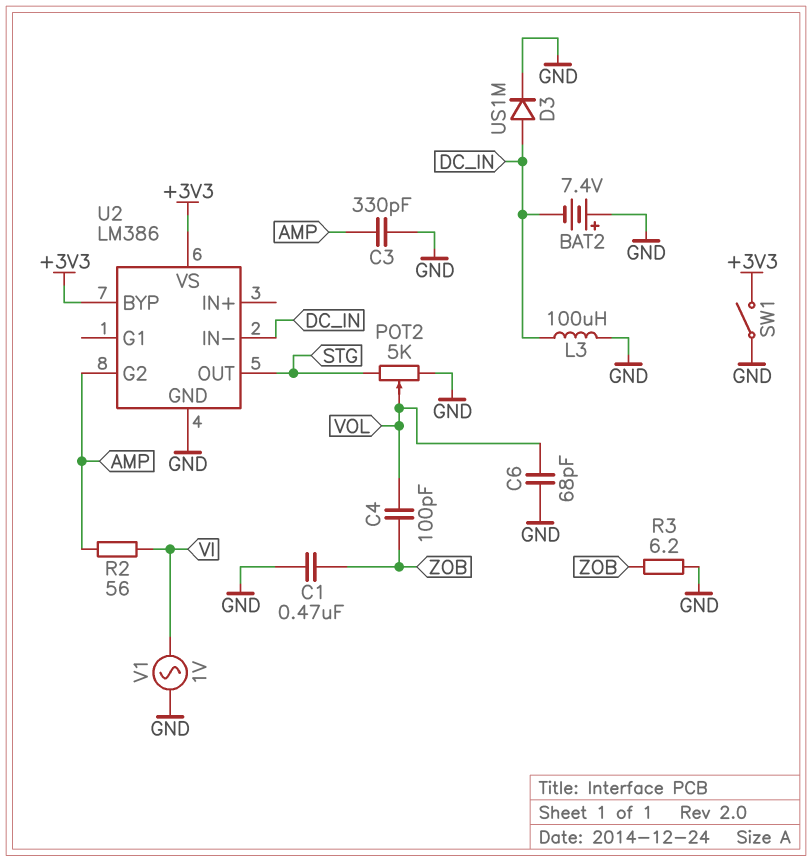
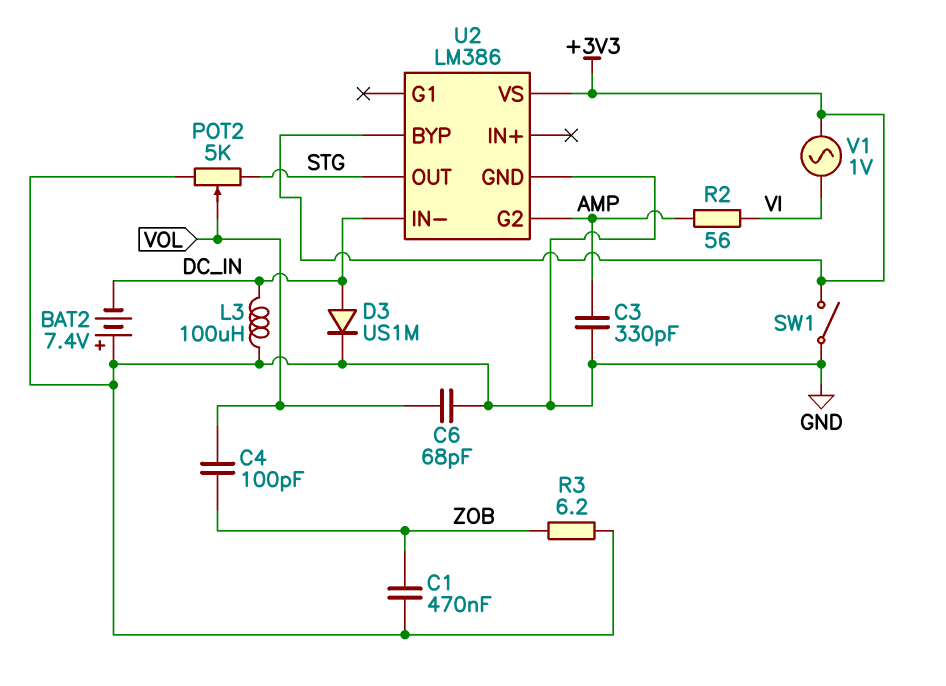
V1: AC 1V (GND, VI) -> AC 1V (+3V3, VI)

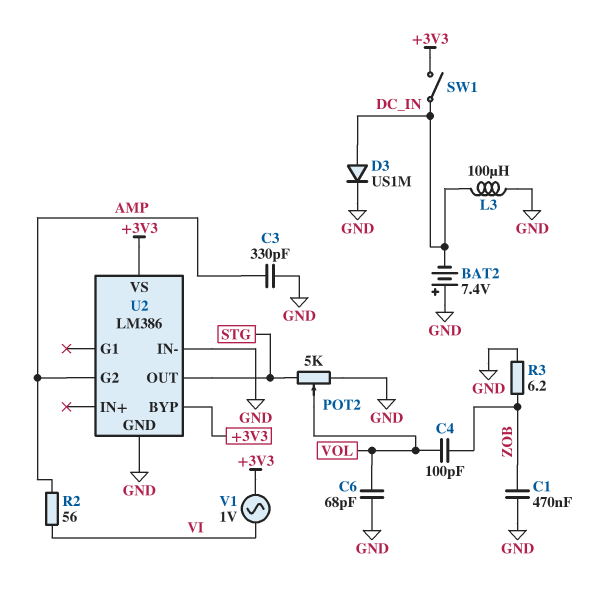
SW1: switch (+3V3, GND) -> switch (+3V3, DC_IN)
U2 pin IN-: DC_IN -> GND

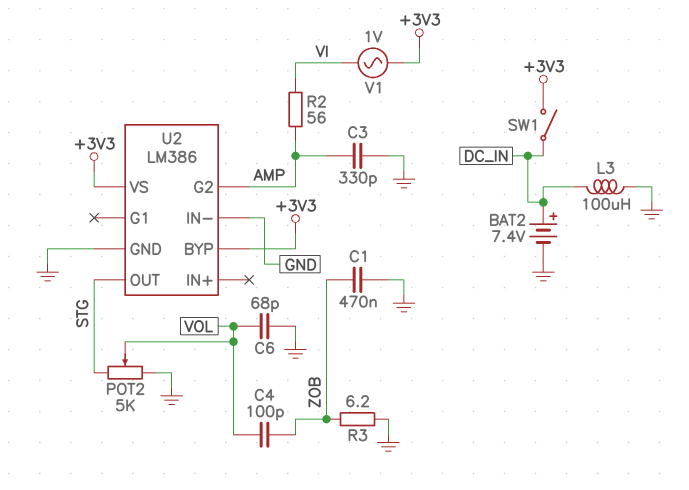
BAT2: 7.4V (plus GND, minus DC_IN) -> 7.4V (plus DC_IN, minus GND)
D3: diode US1M (A DC_IN, K GND) -> none

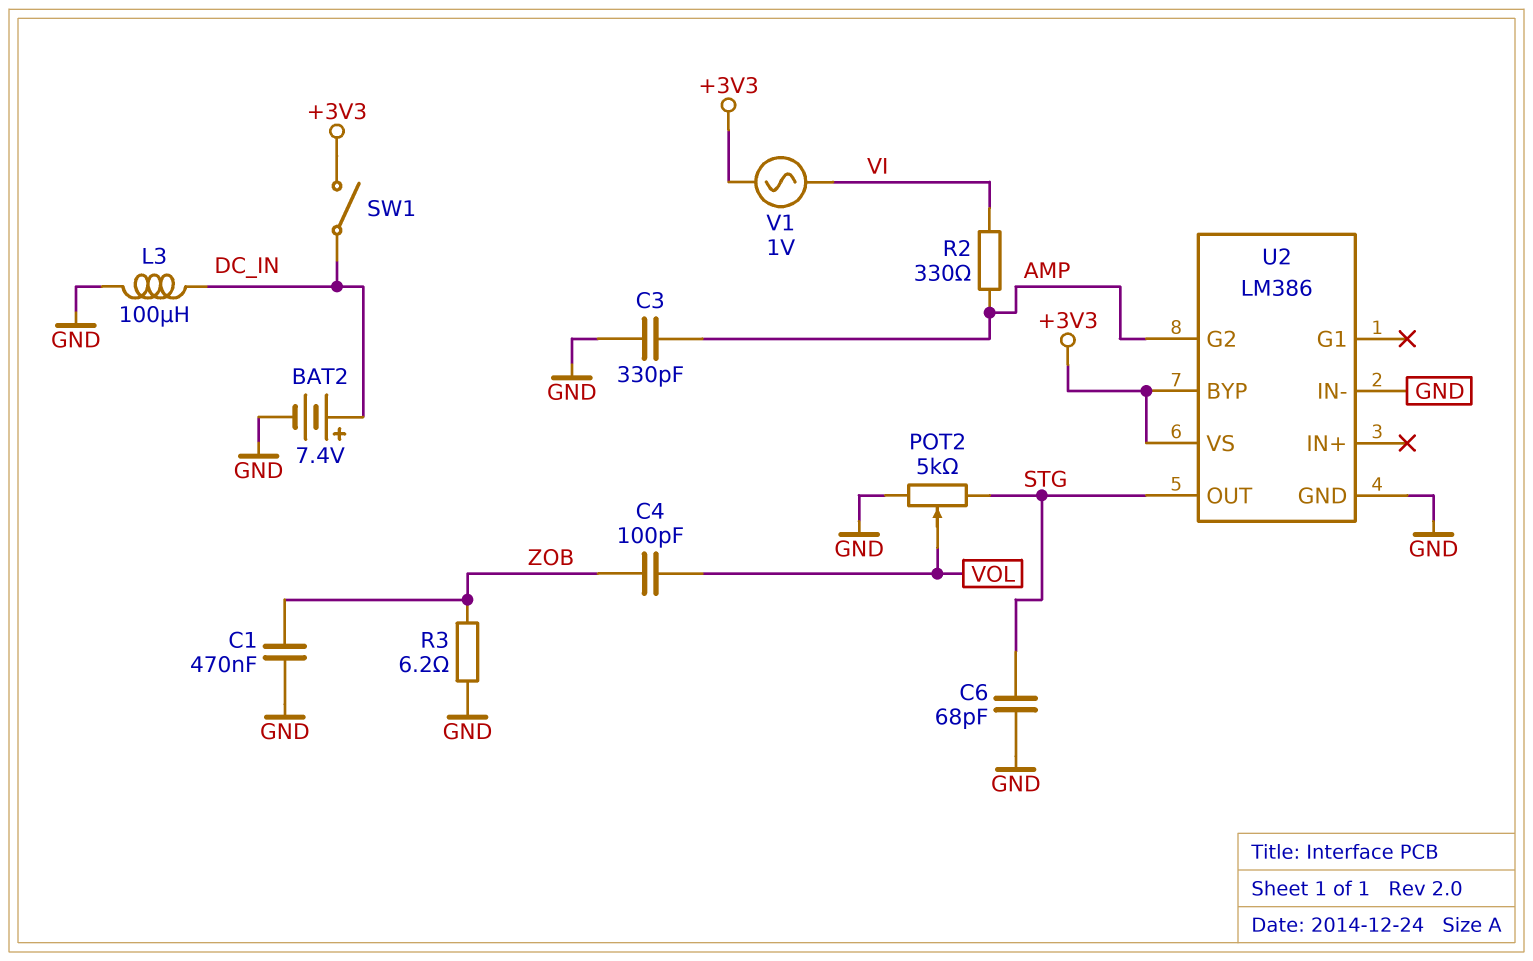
C6: 68pF (GND, VOL) -> 68pF (GND, STG)
R2: 56 (AMP, VI) -> 330 (AMP, VI)

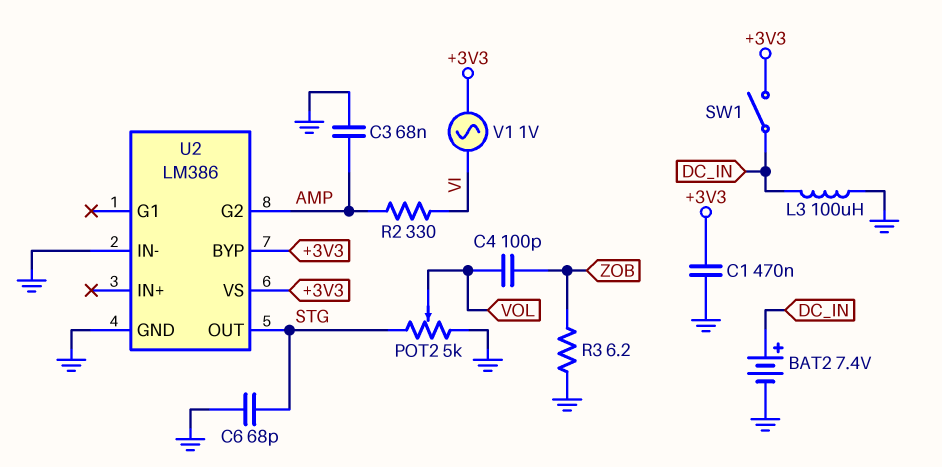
C1: 470nF (GND, ZOB) -> 470nF (+3V3, GND)
C3: 330pF (AMP, GND) -> 68nF (AMP, GND)

